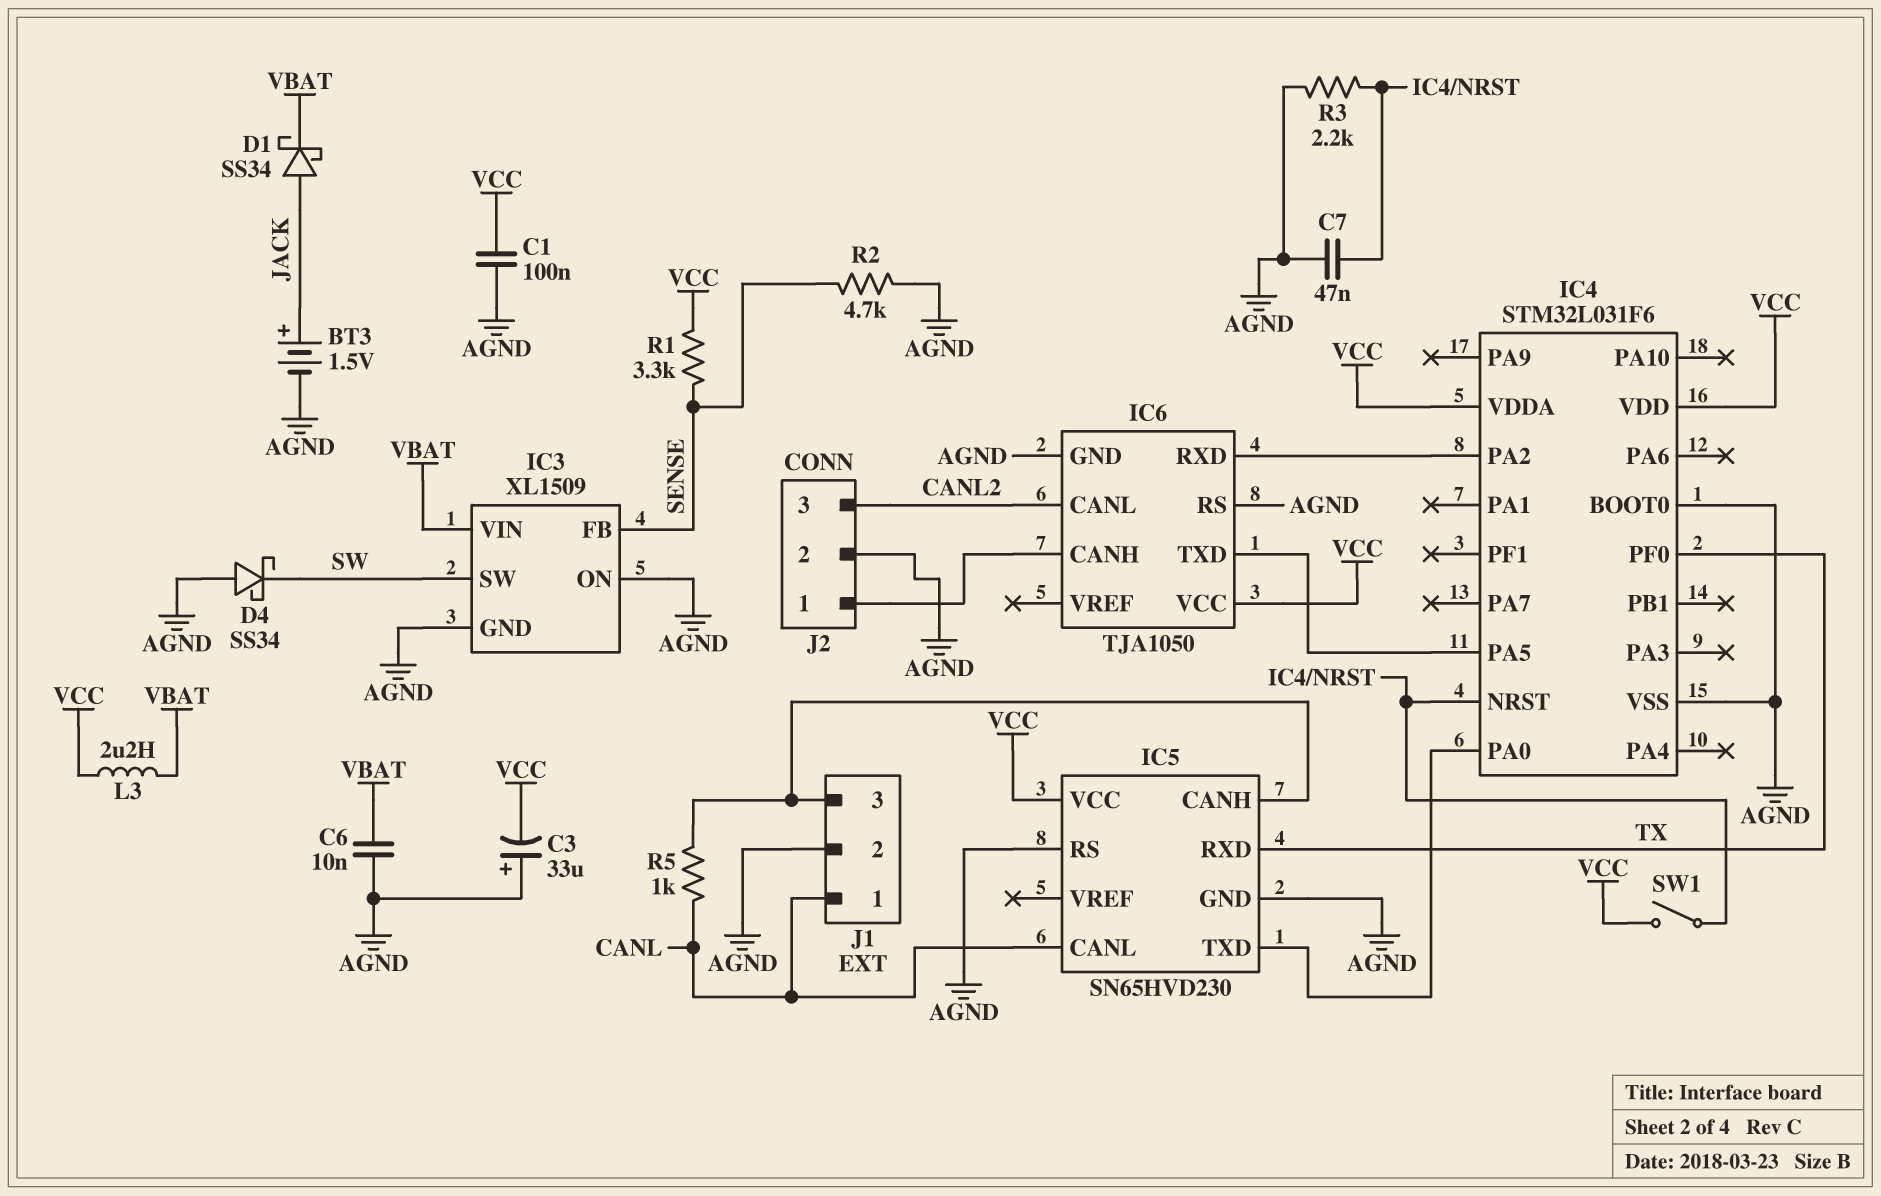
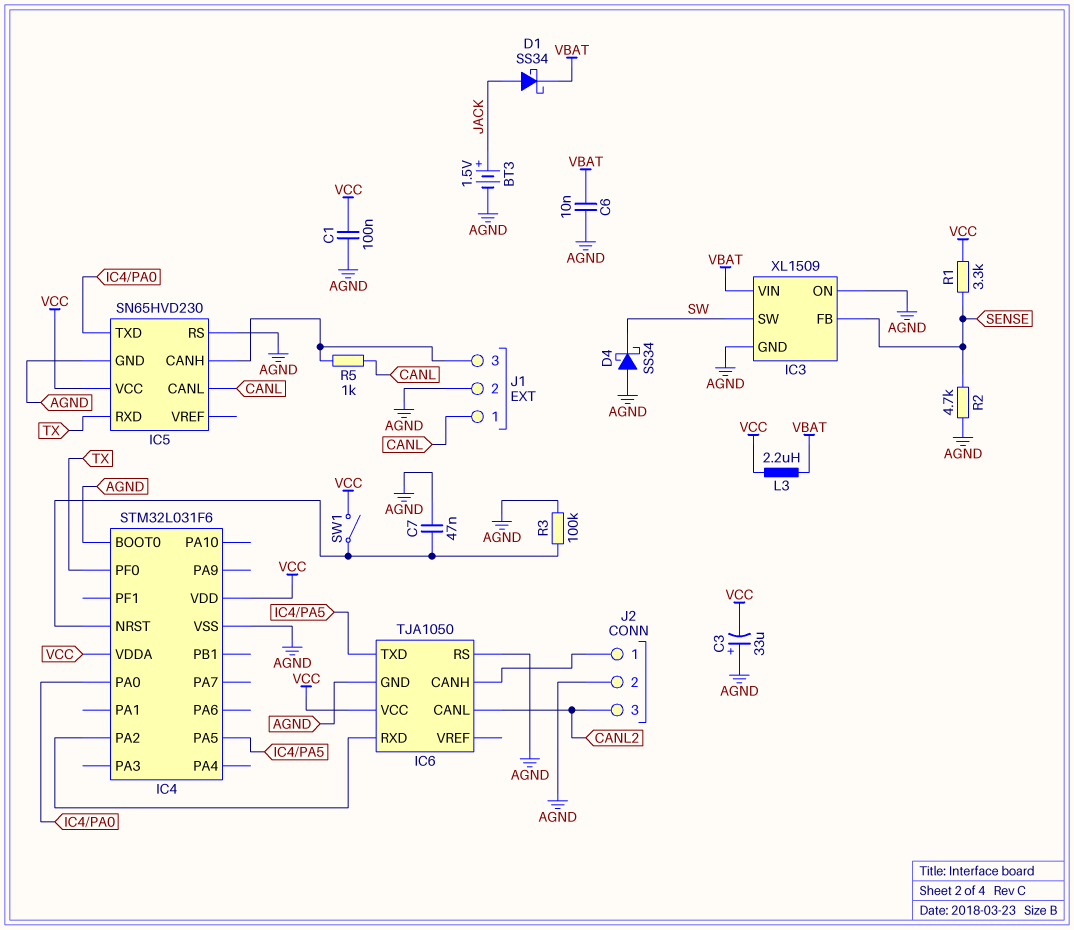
R3: 2.2k (AGND, IC4/NRST) -> 100k (AGND, IC4/NRST)

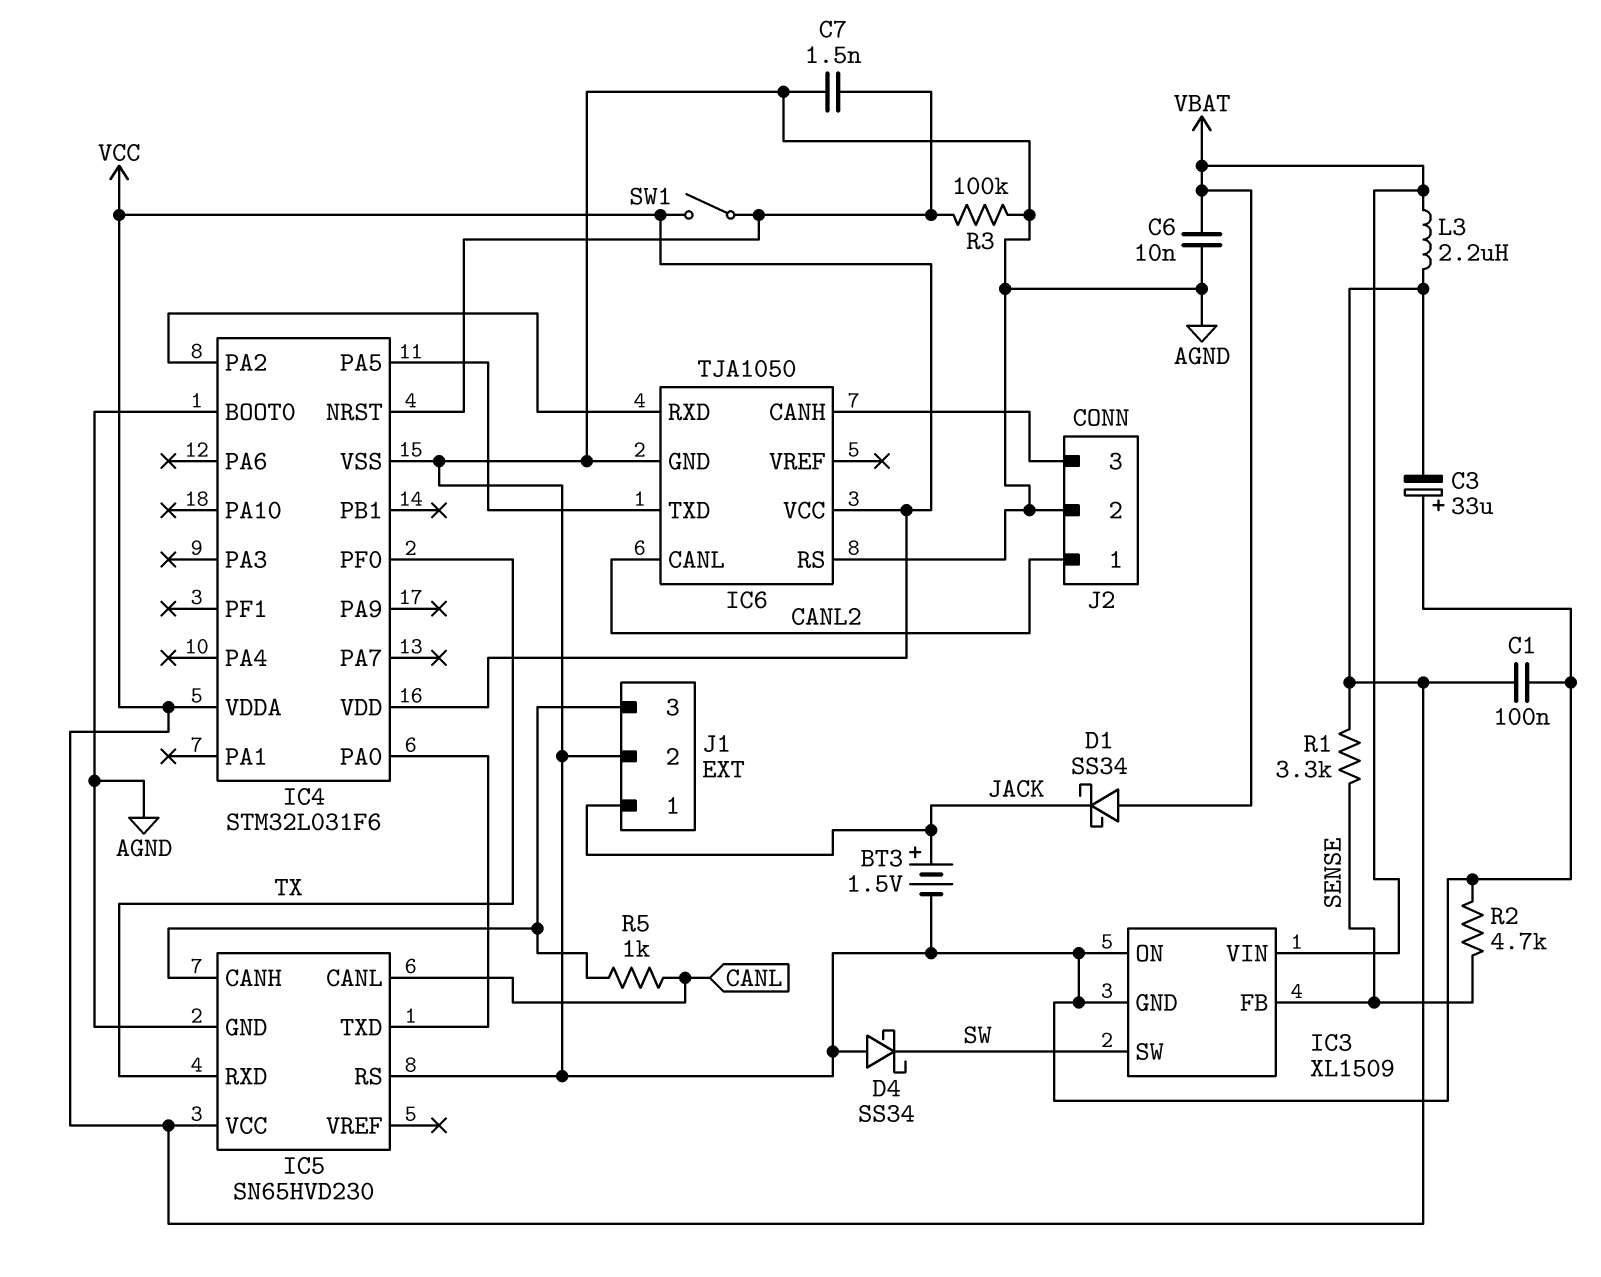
C7: 47nF (AGND, IC4/NRST) -> 1.5nF (AGND, IC4/NRST)
D1: schottky SS34 (A JACK, K VBAT) -> schottky SS34 (A VBAT, K JACK)
J1 pin 1: CANL -> JACK
J2 pin 1: IC6/CANH -> CANL2
J2 pin 3: CANL2 -> IC6/CANH

